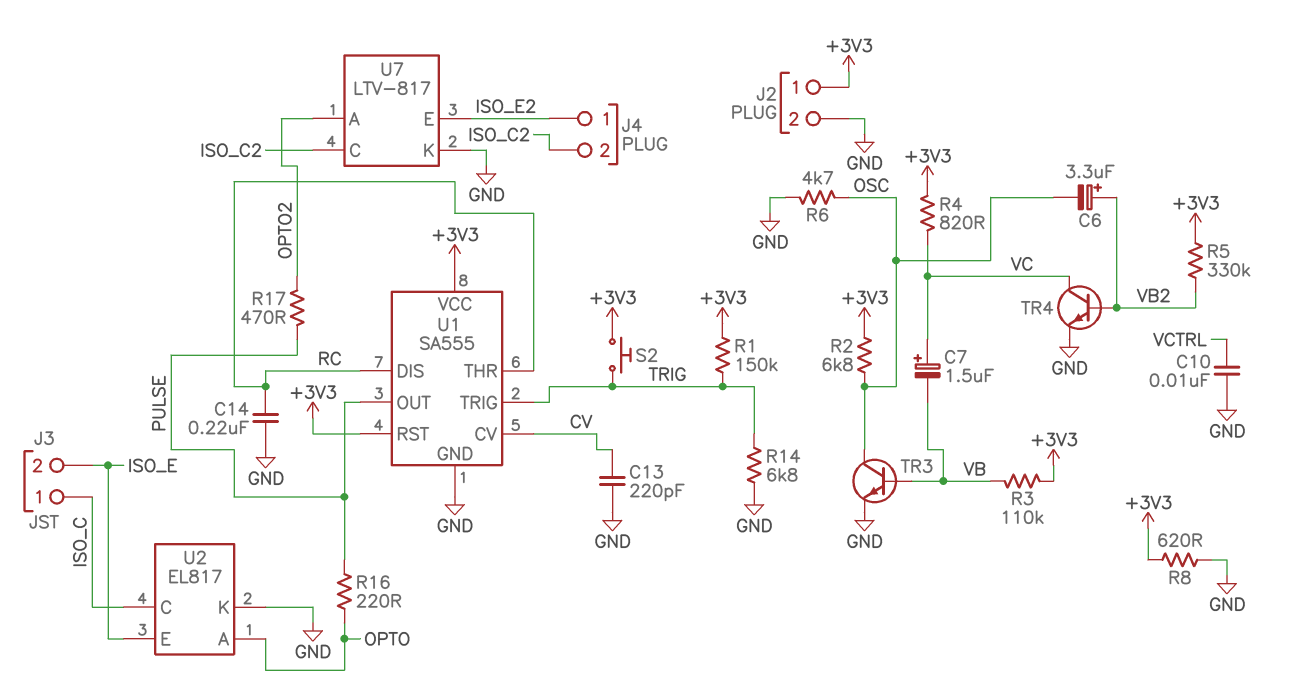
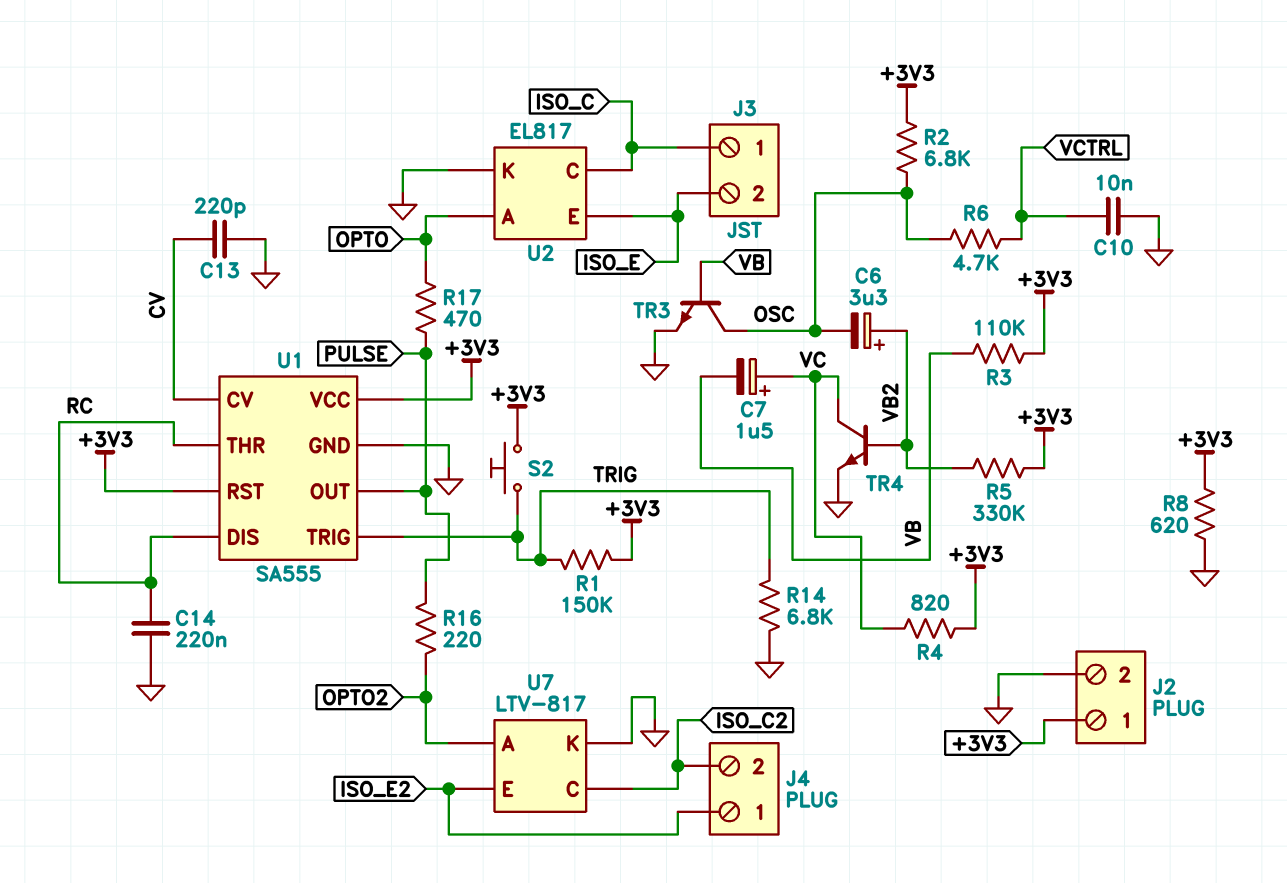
R6: 4.7k (GND, OSC) -> 4.7k (OSC, VCTRL)
R16: 220 (OPTO, PULSE) -> 220 (OPTO2, PULSE)
R17: 470 (OPTO2, PULSE) -> 470 (OPTO, PULSE)

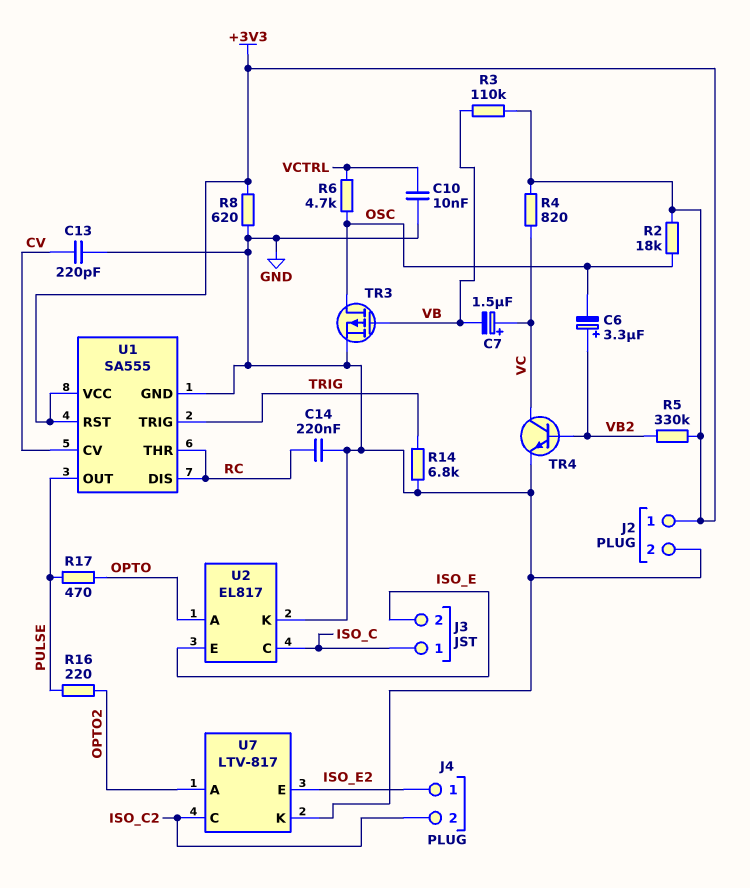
R1: 150k (+3V3, TRIG) -> none
R2: 6.8k (+3V3, OSC) -> 18k (+3V3, OSC)
S2: button (+3V3, TRIG) -> none
TR3: NPN (B VB, C OSC, E GND) -> PMOS (G VB, D OSC, S GND)

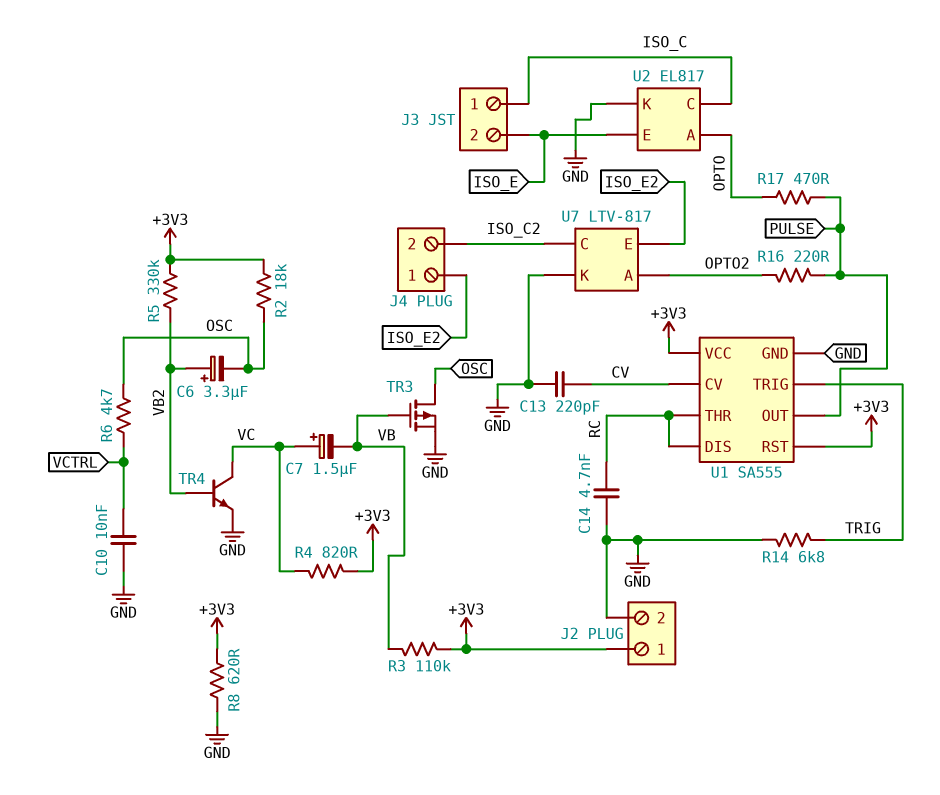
C14: 220nF (GND, RC) -> 4.7nF (GND, RC)

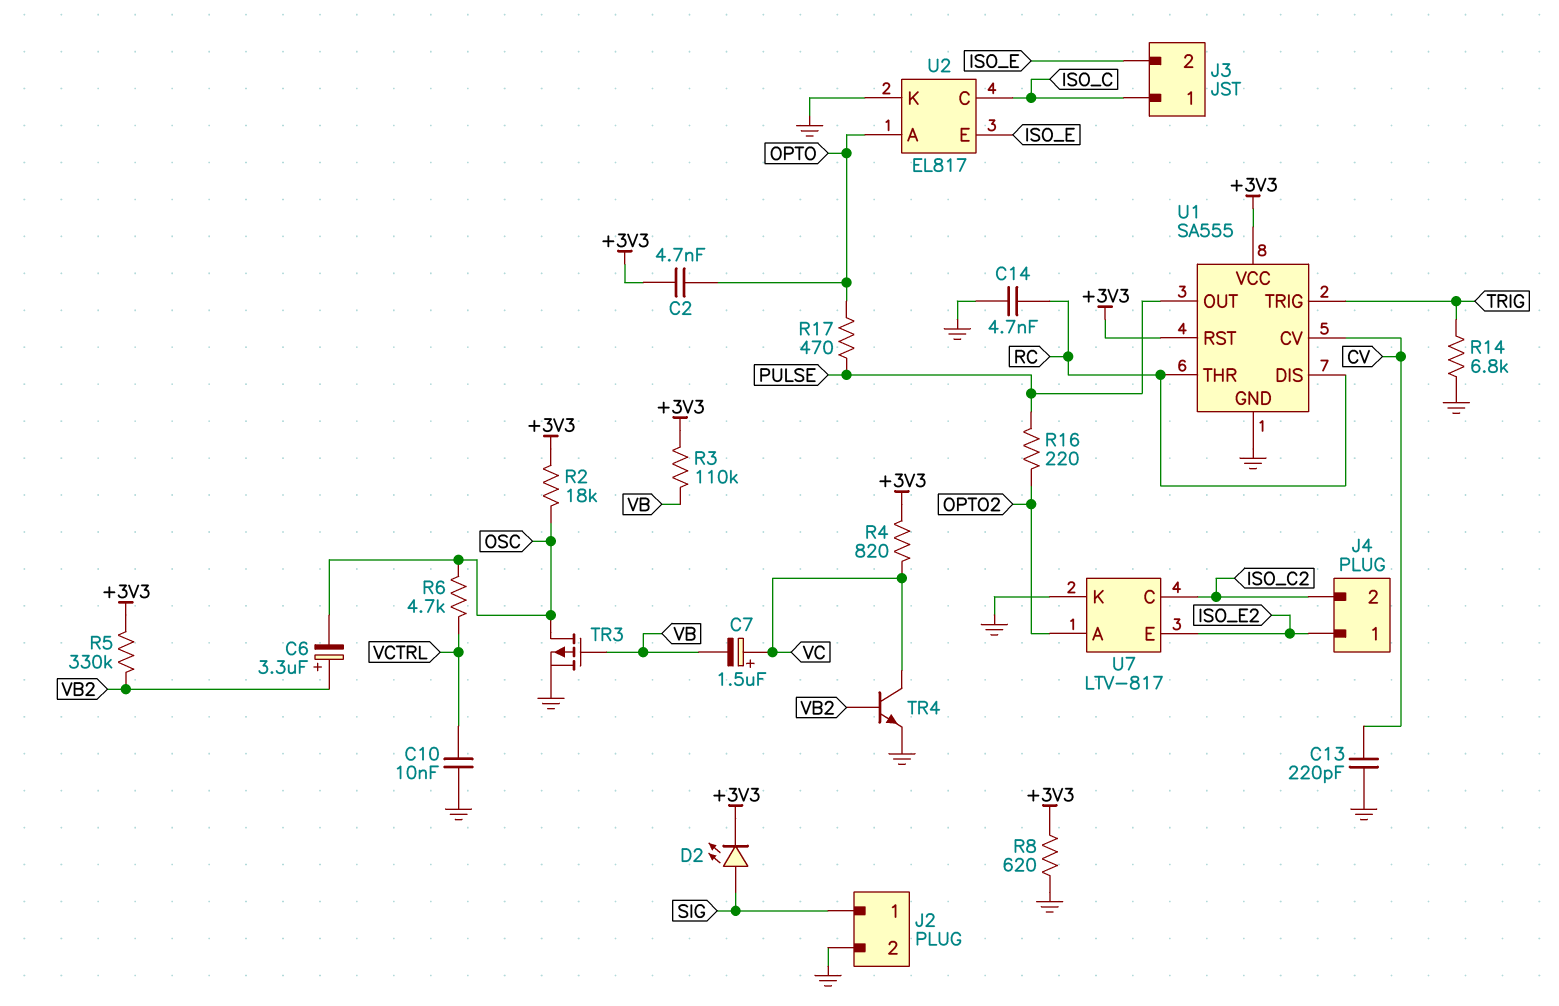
C2: none -> 4.7nF (+3V3, OPTO)
D2: none -> LED (A SIG, K +3V3)
J2 pin 1: +3V3 -> SIG

